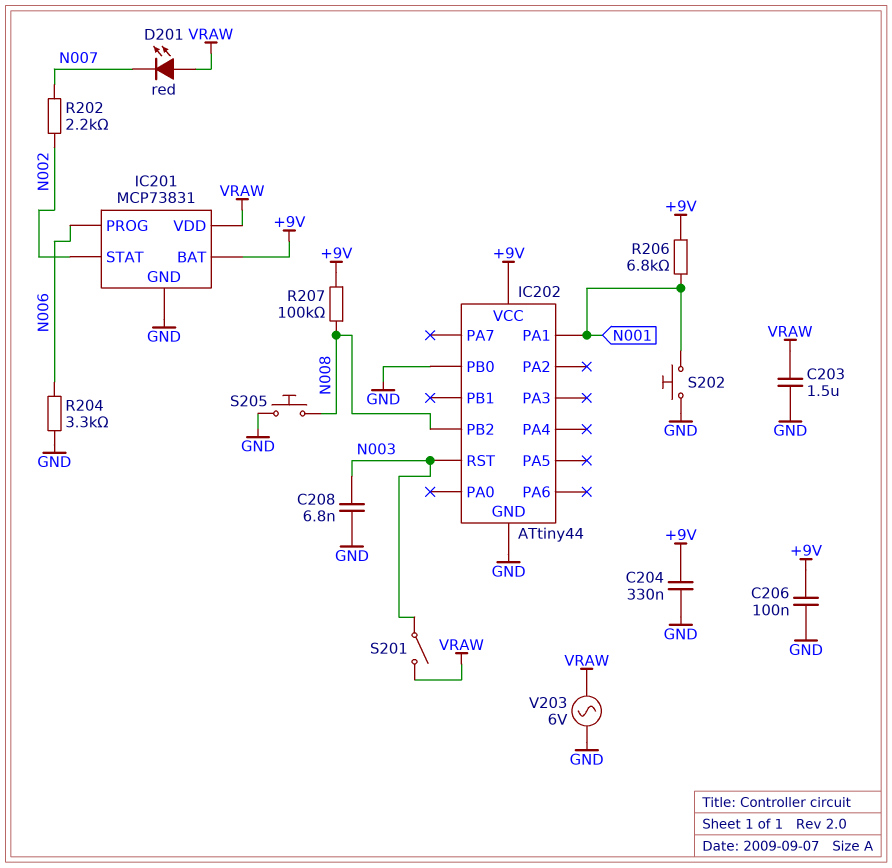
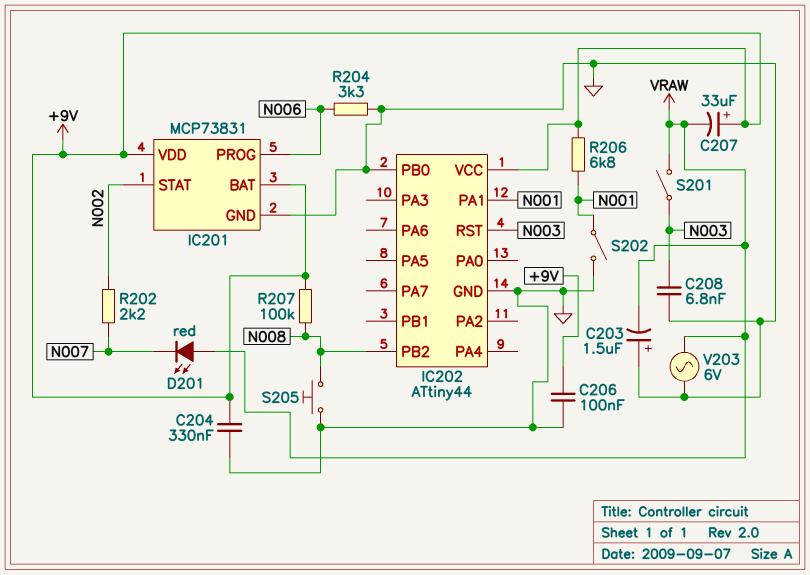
C203: 1.5uF (GND, VRAW) -> 1.5uF (plus GND, minus VRAW)
C207: none -> 33uF (plus +9V, minus VRAW)
IC201 pin VDD: VRAW -> +9V
S202: button (GND, N001) -> switch (GND, N001)

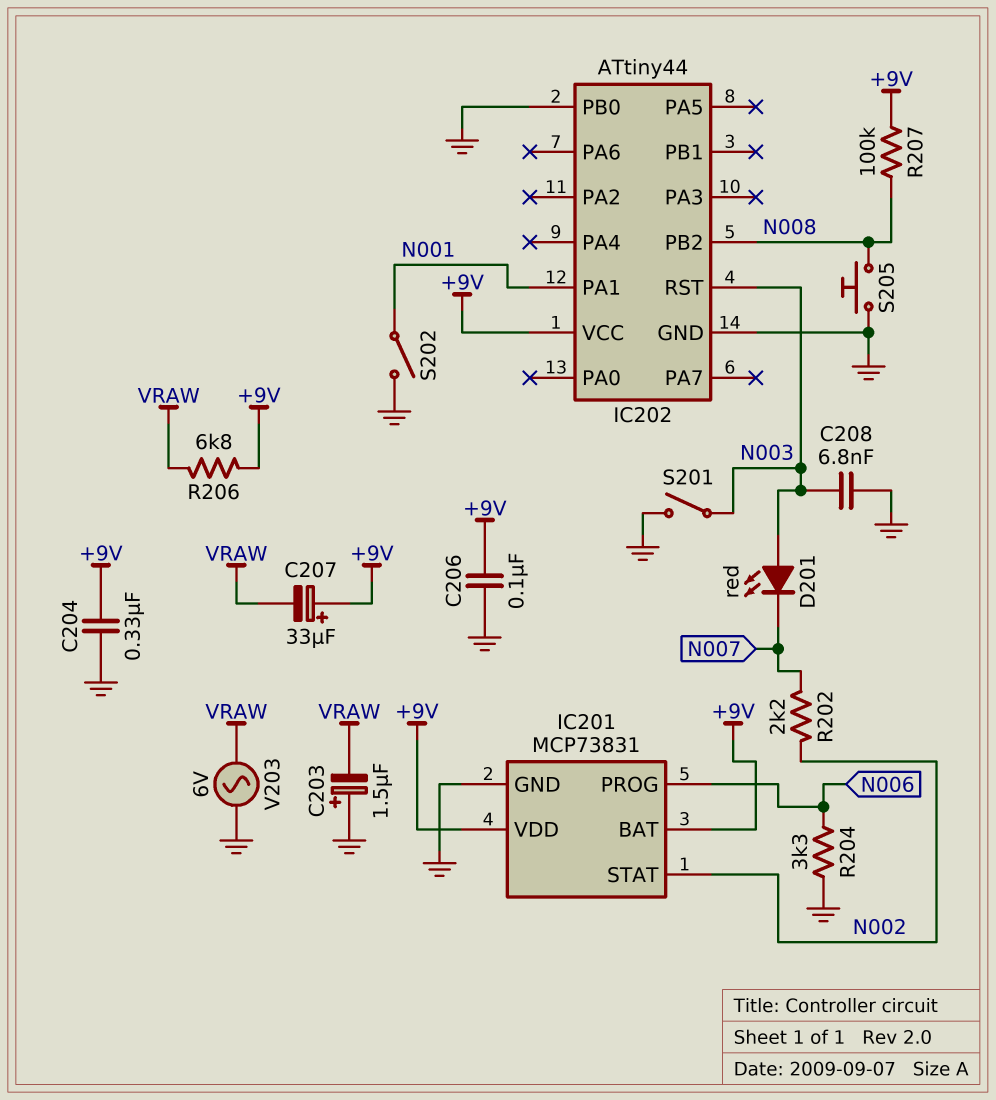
D201: LED red (A VRAW, K N007) -> LED red (A N003, K N007)
R206: 6.8k (+9V, N001) -> 6.8k (+9V, VRAW)
S201: switch (N003, VRAW) -> switch (GND, N003)

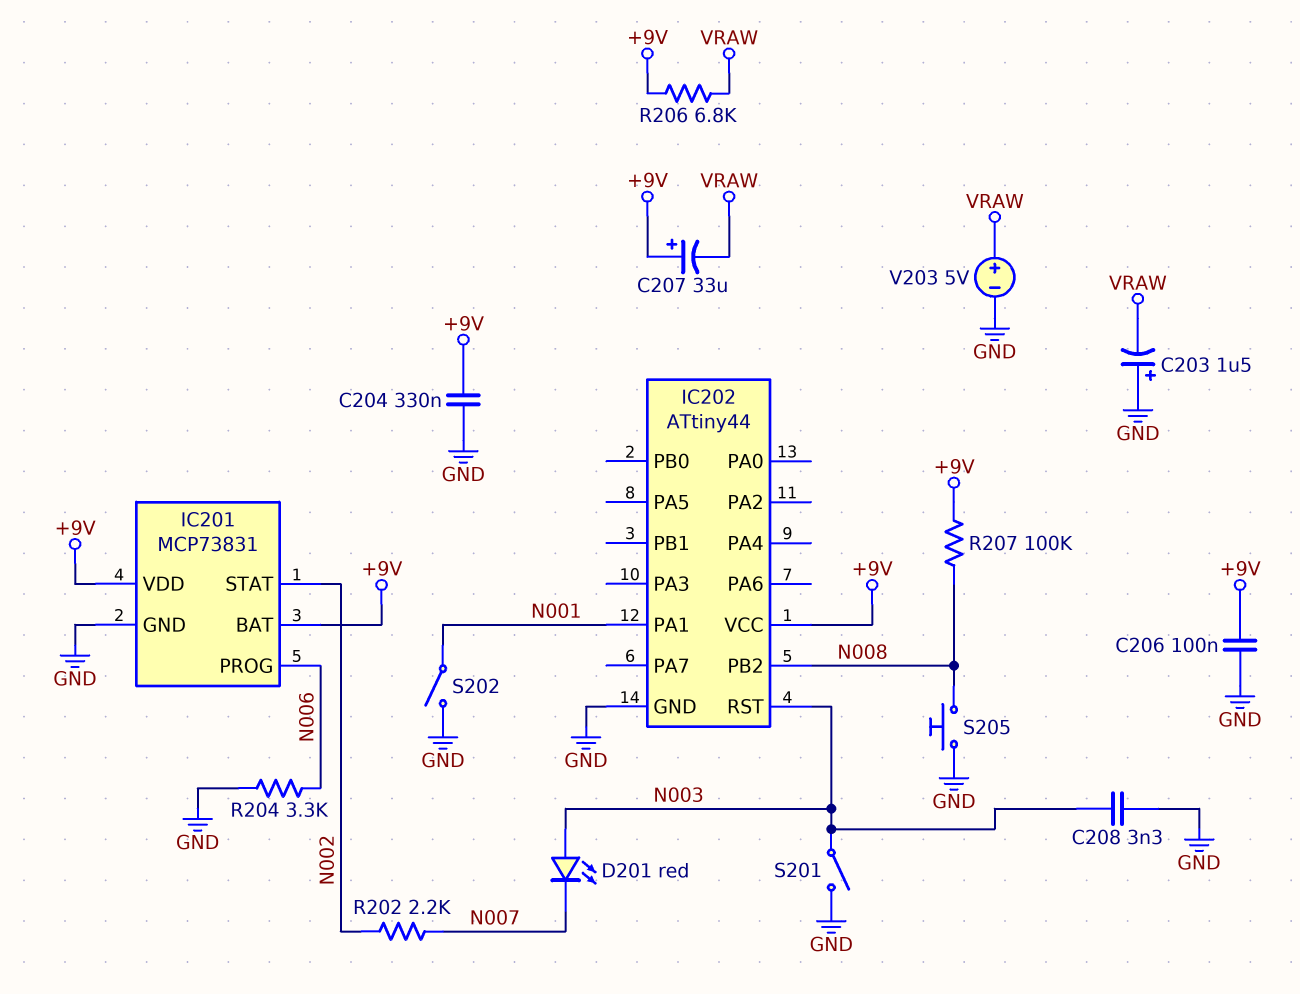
C208: 6.8nF (GND, N003) -> 3.3nF (GND, N003)
IC202 pin PB0: GND -> none
V203: AC 6V (GND, VRAW) -> 5V (plus VRAW, minus GND)

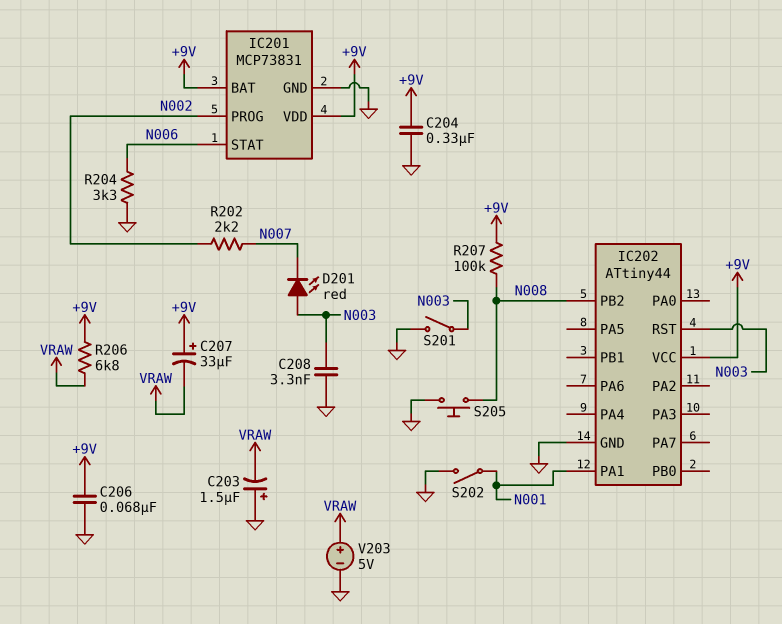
C206: 100nF (+9V, GND) -> 68nF (+9V, GND)
IC201 pin PROG: N006 -> N002
IC201 pin STAT: N002 -> N006

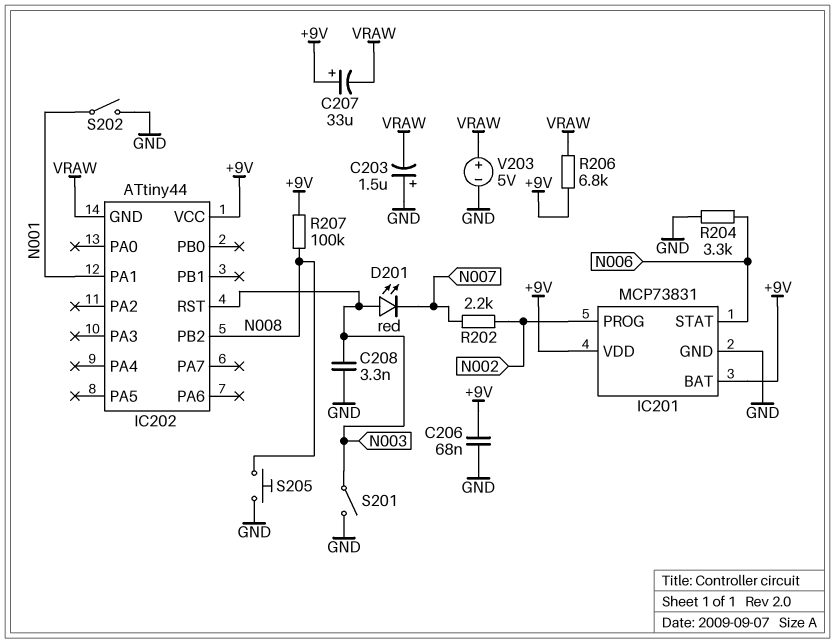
C204: 330nF (+9V, GND) -> none
IC202 pin GND: GND -> VRAW

